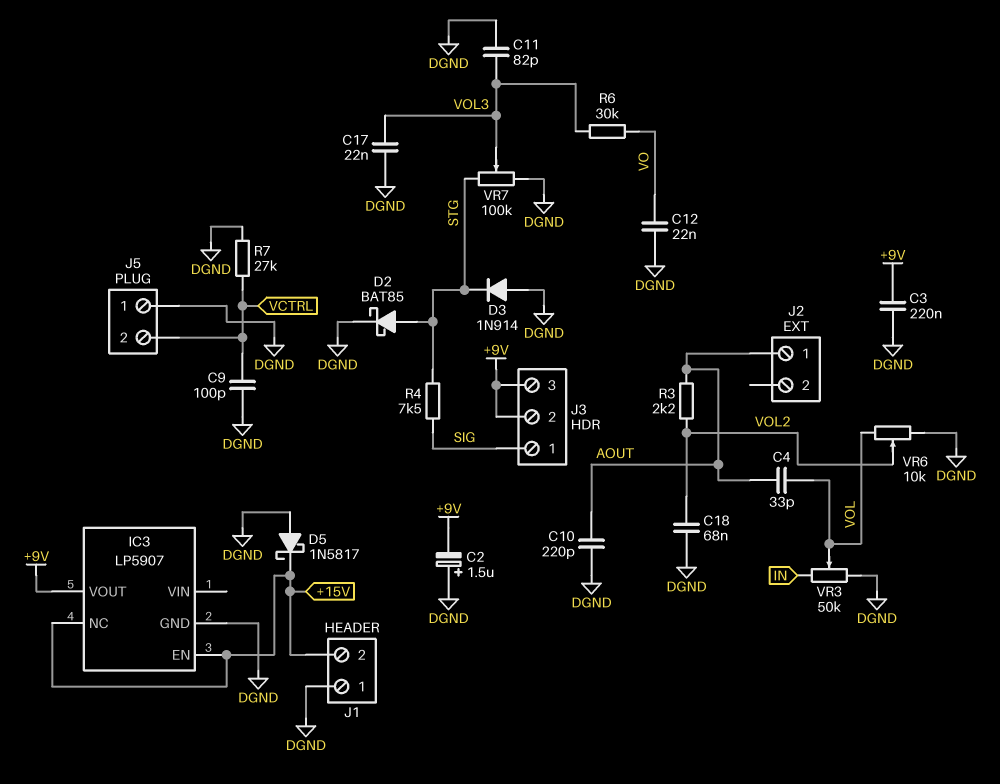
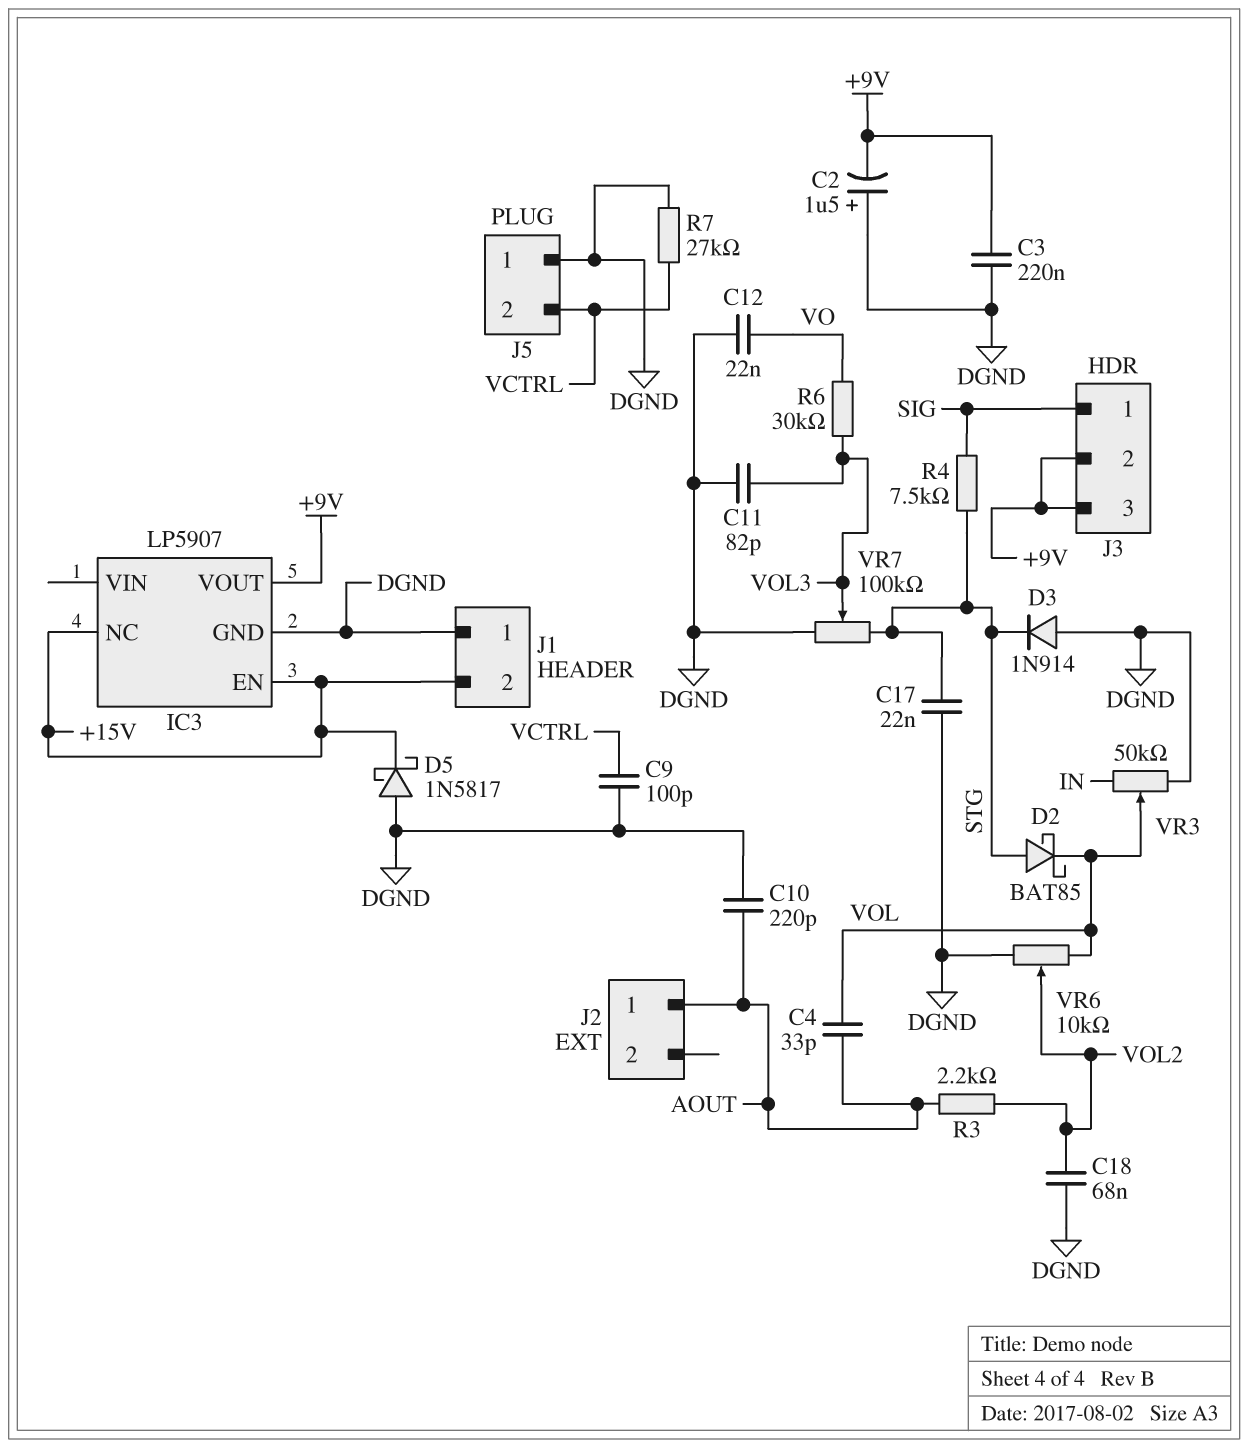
C17: 22nF (DGND, VOL3) -> 22nF (DGND, STG)
D2: schottky BAT85 (A STG, K DGND) -> schottky BAT85 (A STG, K VOL)

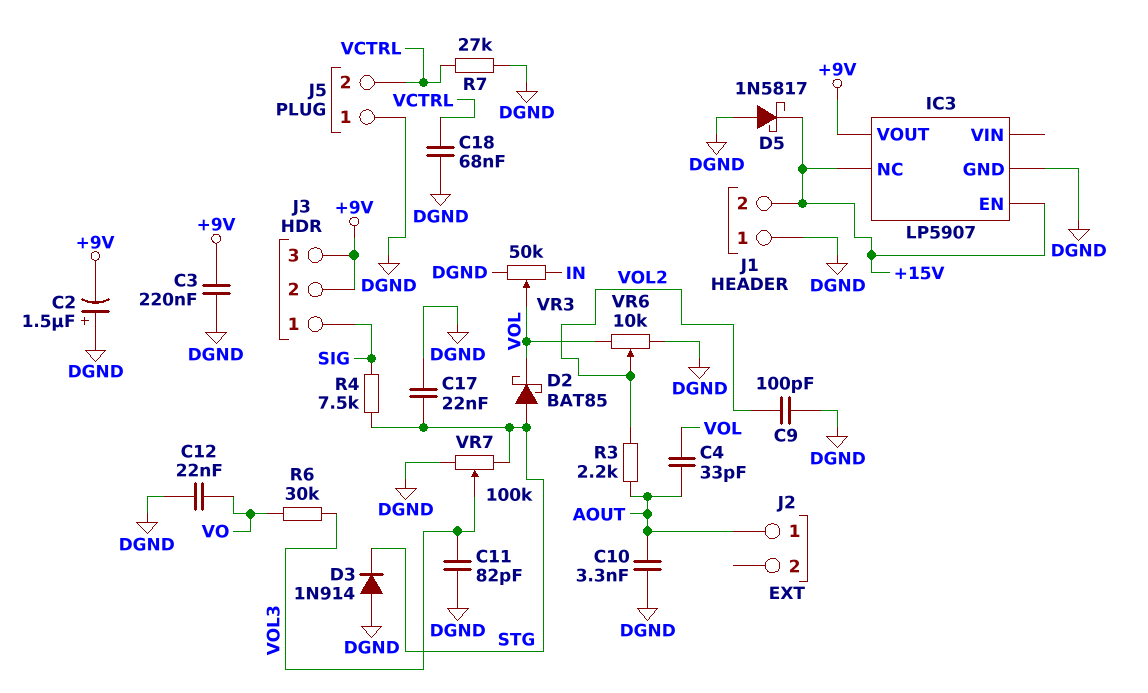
C9: 100pF (DGND, VCTRL) -> 100pF (DGND, VOL2)
C10: 220pF (AOUT, DGND) -> 3.3nF (AOUT, DGND)
C18: 68nF (DGND, VOL2) -> 68nF (DGND, VCTRL)

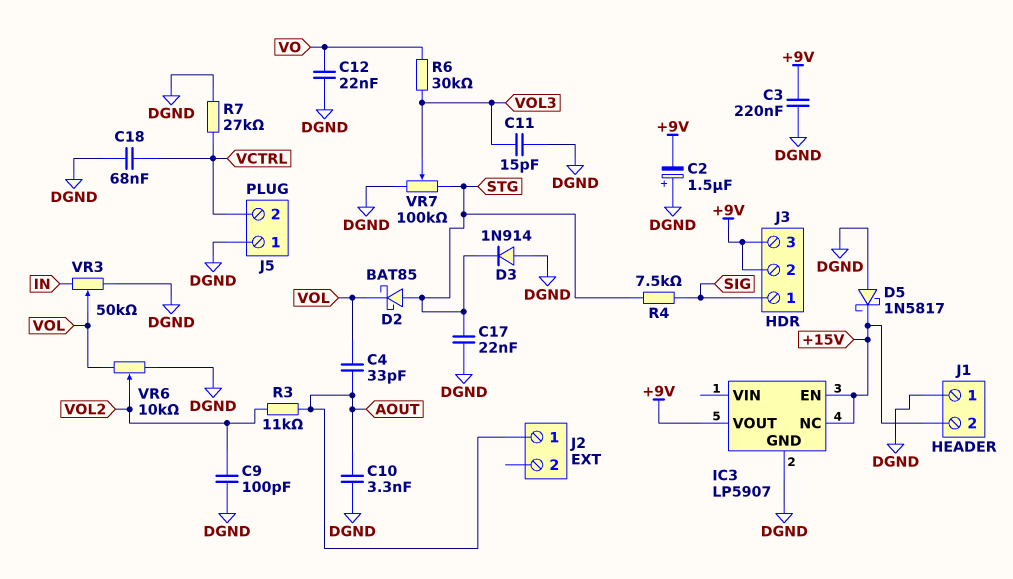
C11: 82pF (DGND, VOL3) -> 15pF (DGND, VOL3)
R3: 2.2k (AOUT, VOL2) -> 11k (AOUT, VOL2)

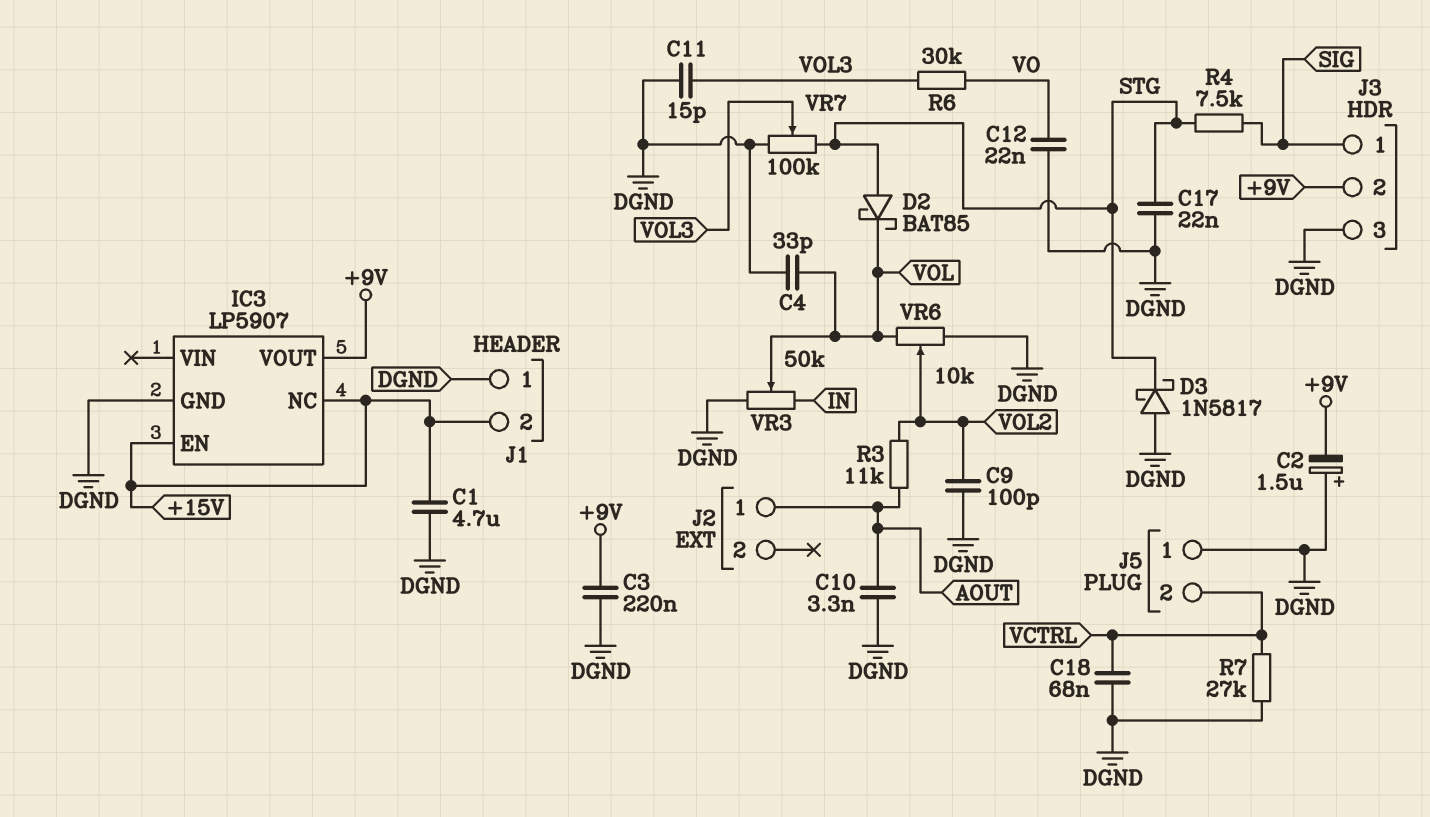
C1: none -> 4.7uF (+15V, DGND)
C4: 33pF (AOUT, VOL) -> 33pF (DGND, VOL)
D3: diode 1N914 (A DGND, K STG) -> schottky 1N5817 (A DGND, K STG)
D5: schottky 1N5817 (A DGND, K +15V) -> none
J3 pin 3: +9V -> DGND

